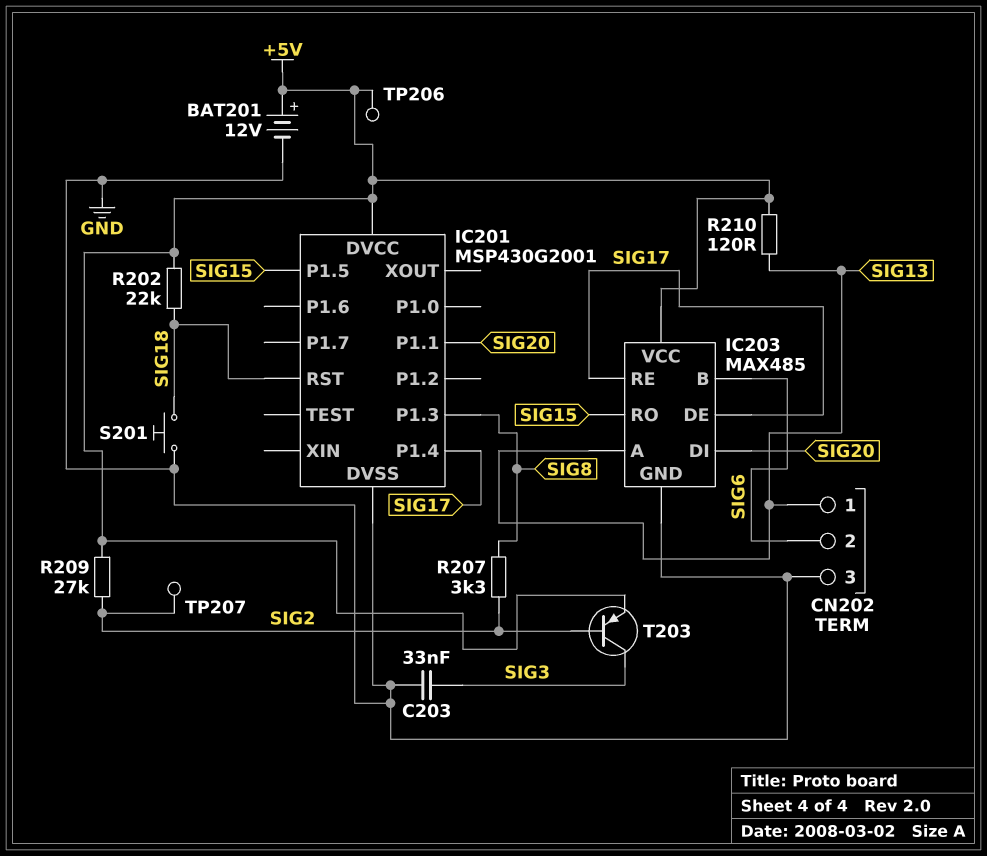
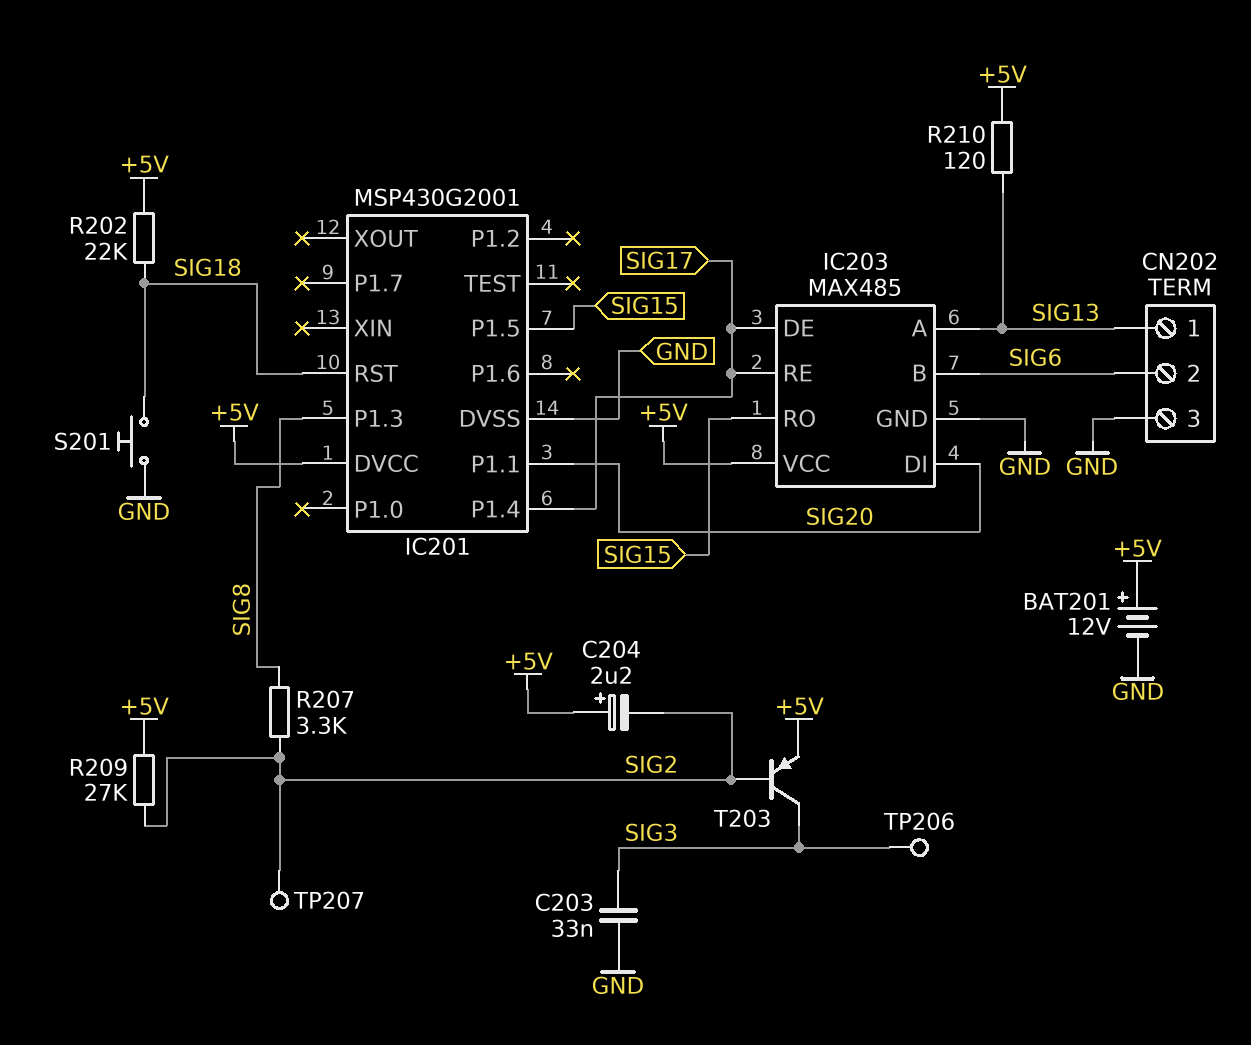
C204: none -> 2.2uF (plus +5V, minus SIG2)
TP206: test point (+5V) -> test point (SIG3)

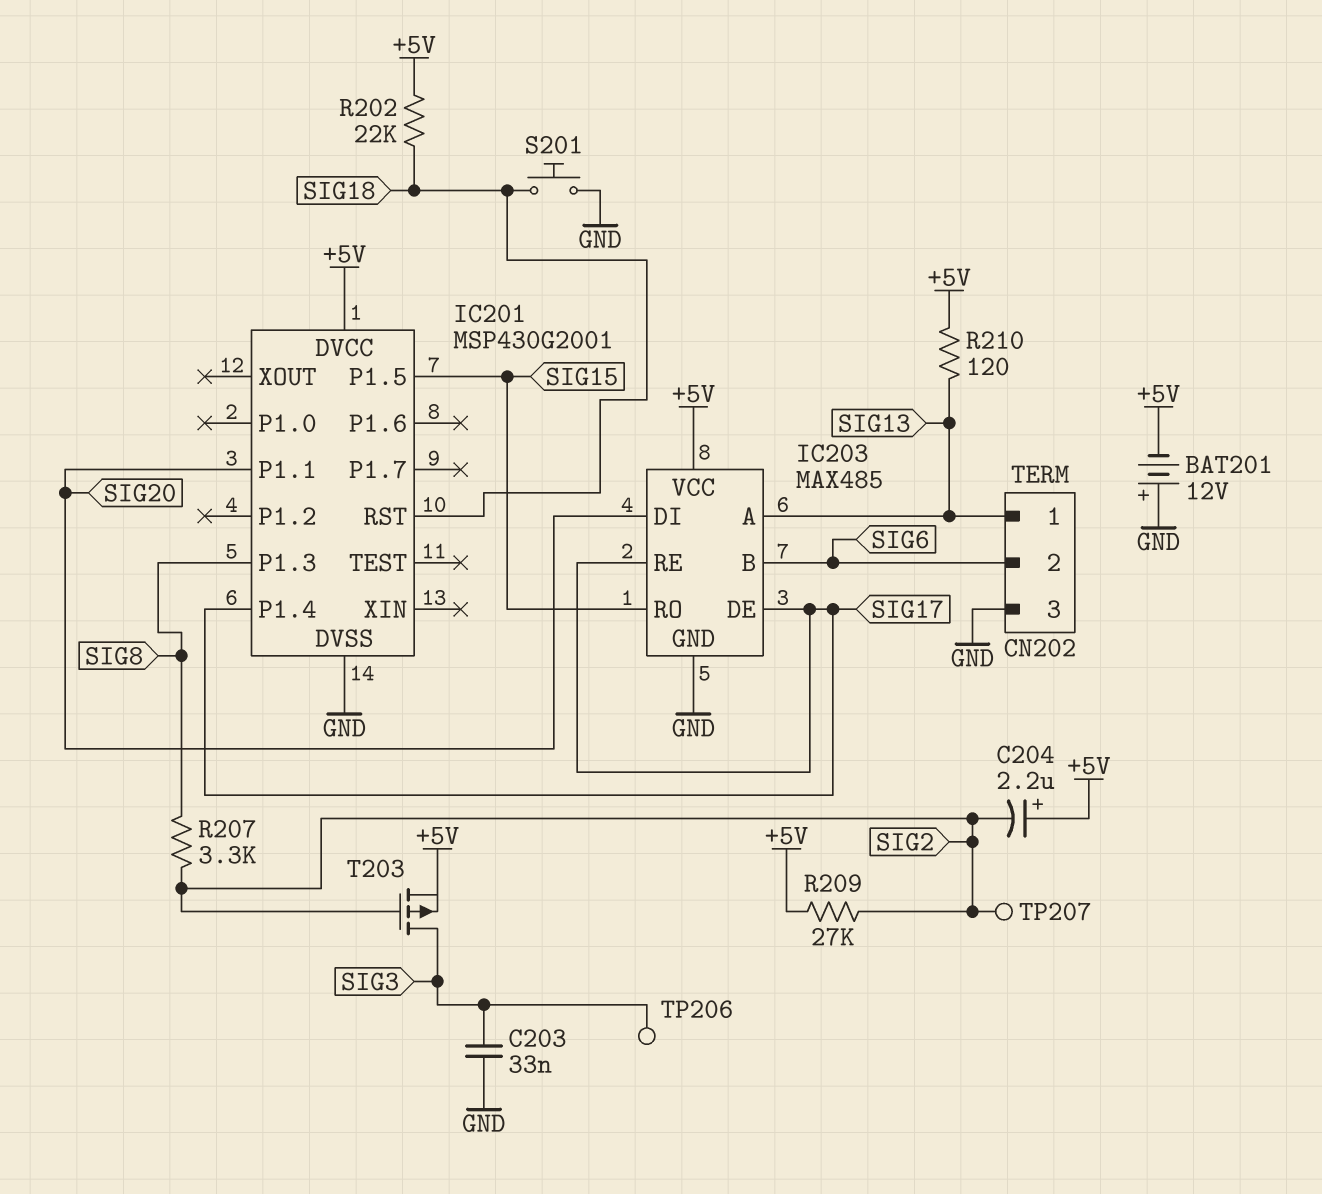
BAT201: 12V (plus +5V, minus GND) -> 12V (plus GND, minus +5V)
T203: PNP (B SIG2, C SIG3, E +5V) -> PMOS (G SIG2, D SIG3, S +5V)

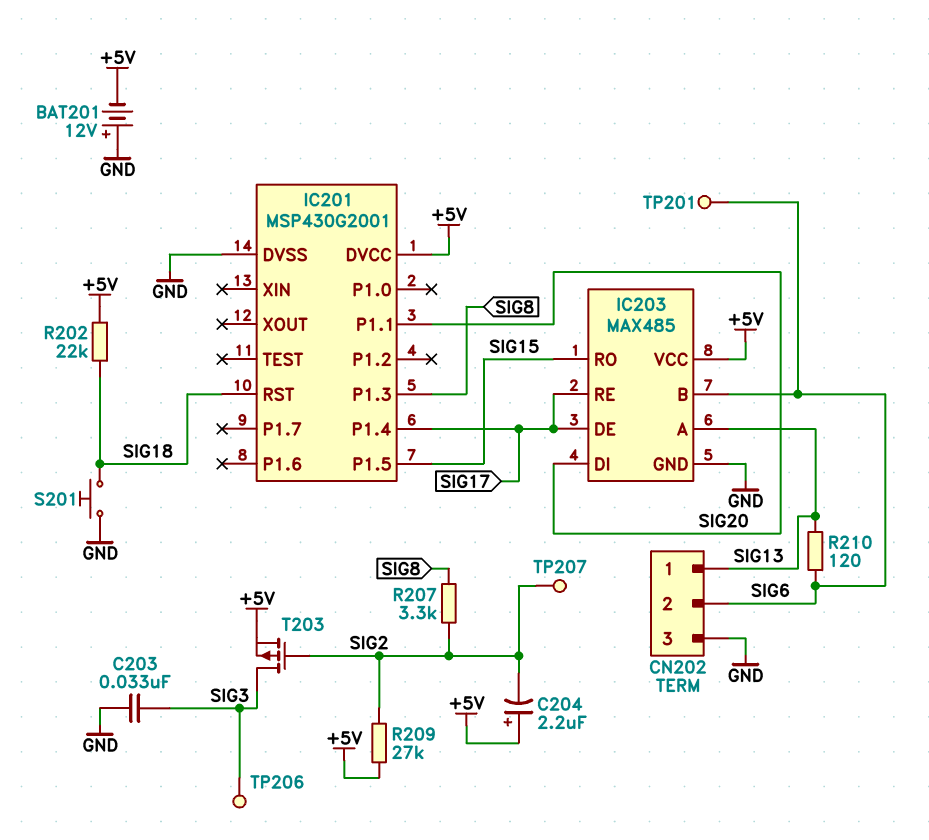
R210: 120 (+5V, SIG13) -> 120 (SIG6, SIG13)
TP201: none -> test point (SIG6)

